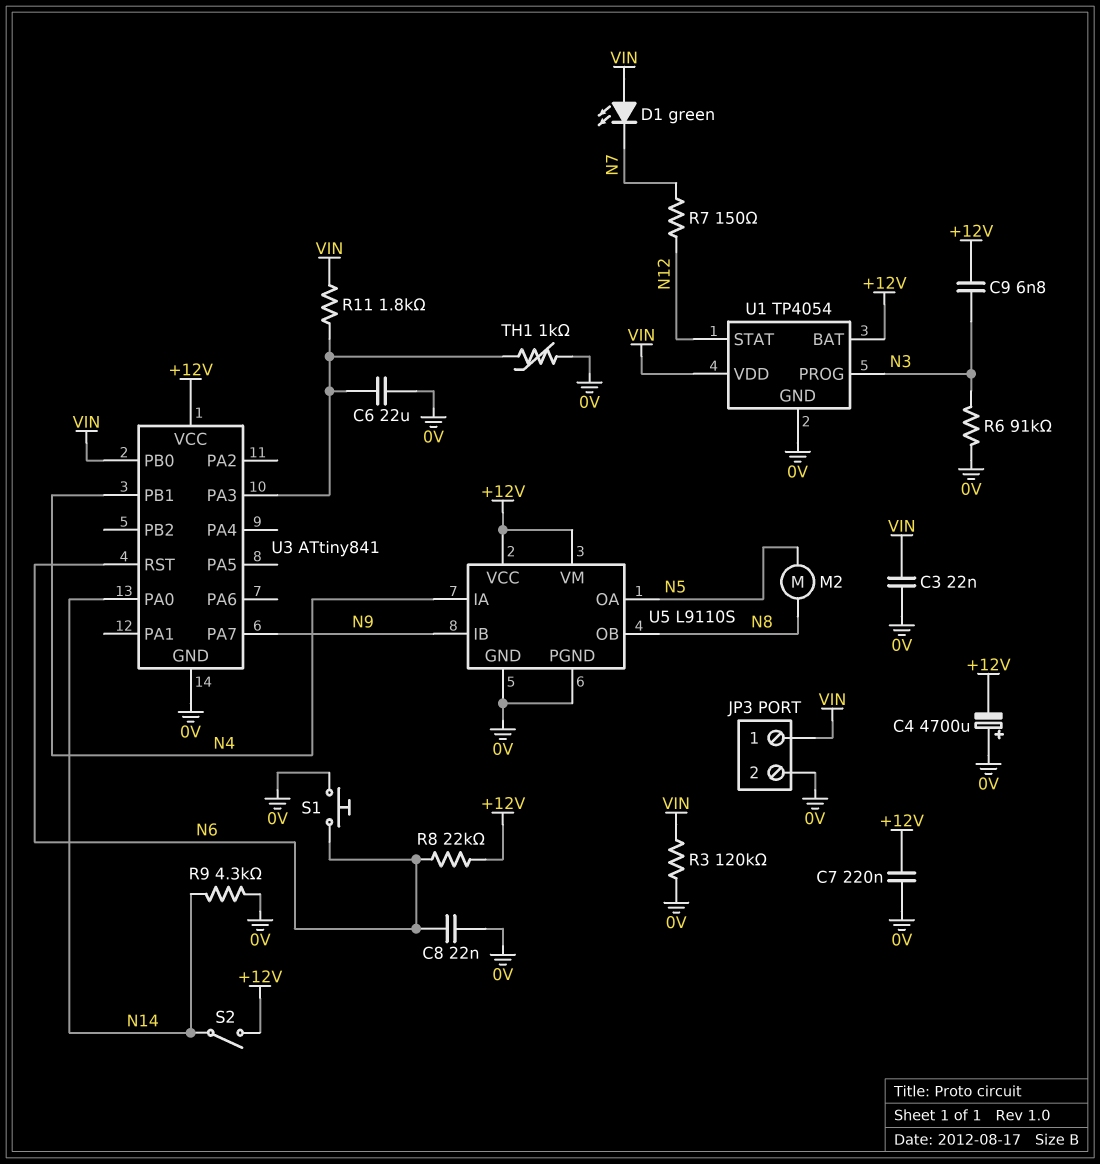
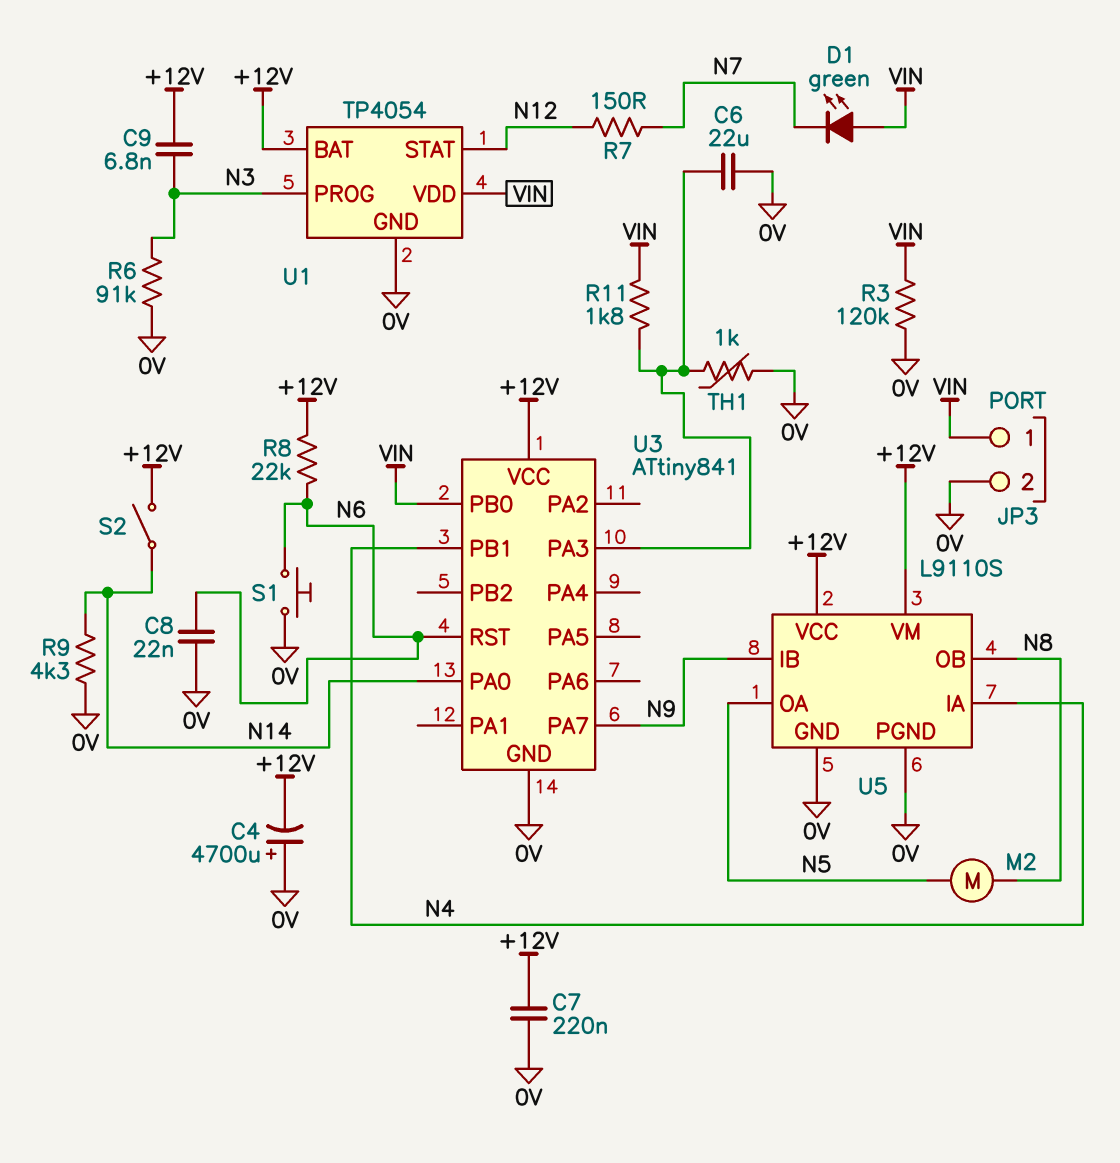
C3: 22nF (0V, VIN) -> none

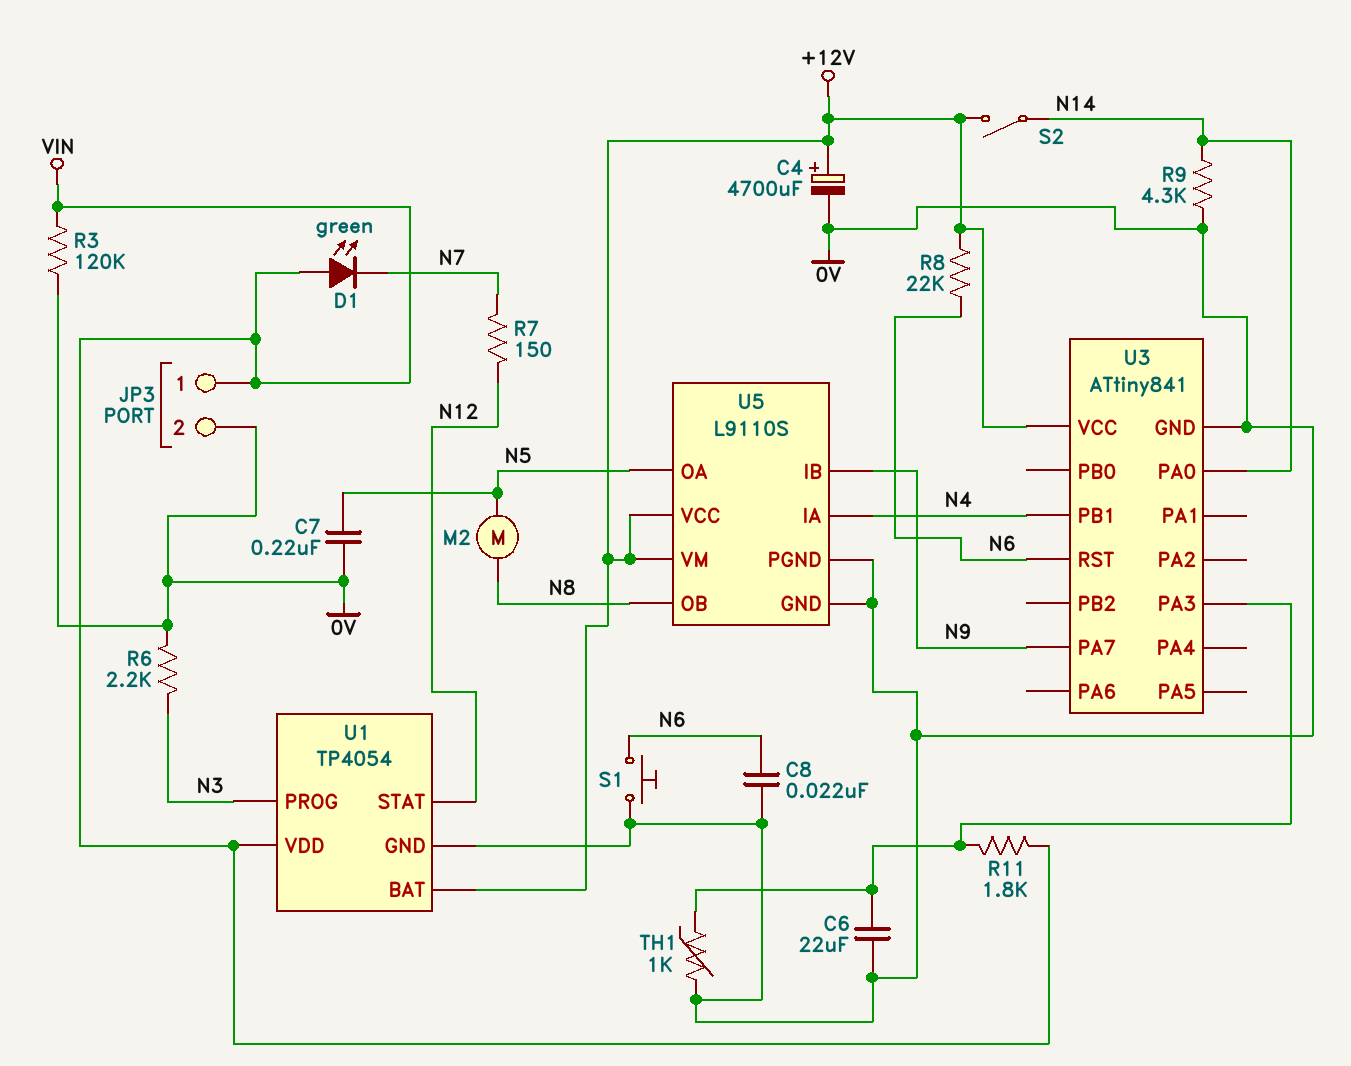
C4: 4700uF (plus 0V, minus +12V) -> 4700uF (plus +12V, minus 0V)
C7: 220nF (+12V, 0V) -> 220nF (0V, N5)
C9: 6.8nF (+12V, N3) -> none
R6: 91k (0V, N3) -> 2.2k (0V, N3)
U3 pin PB0: VIN -> none

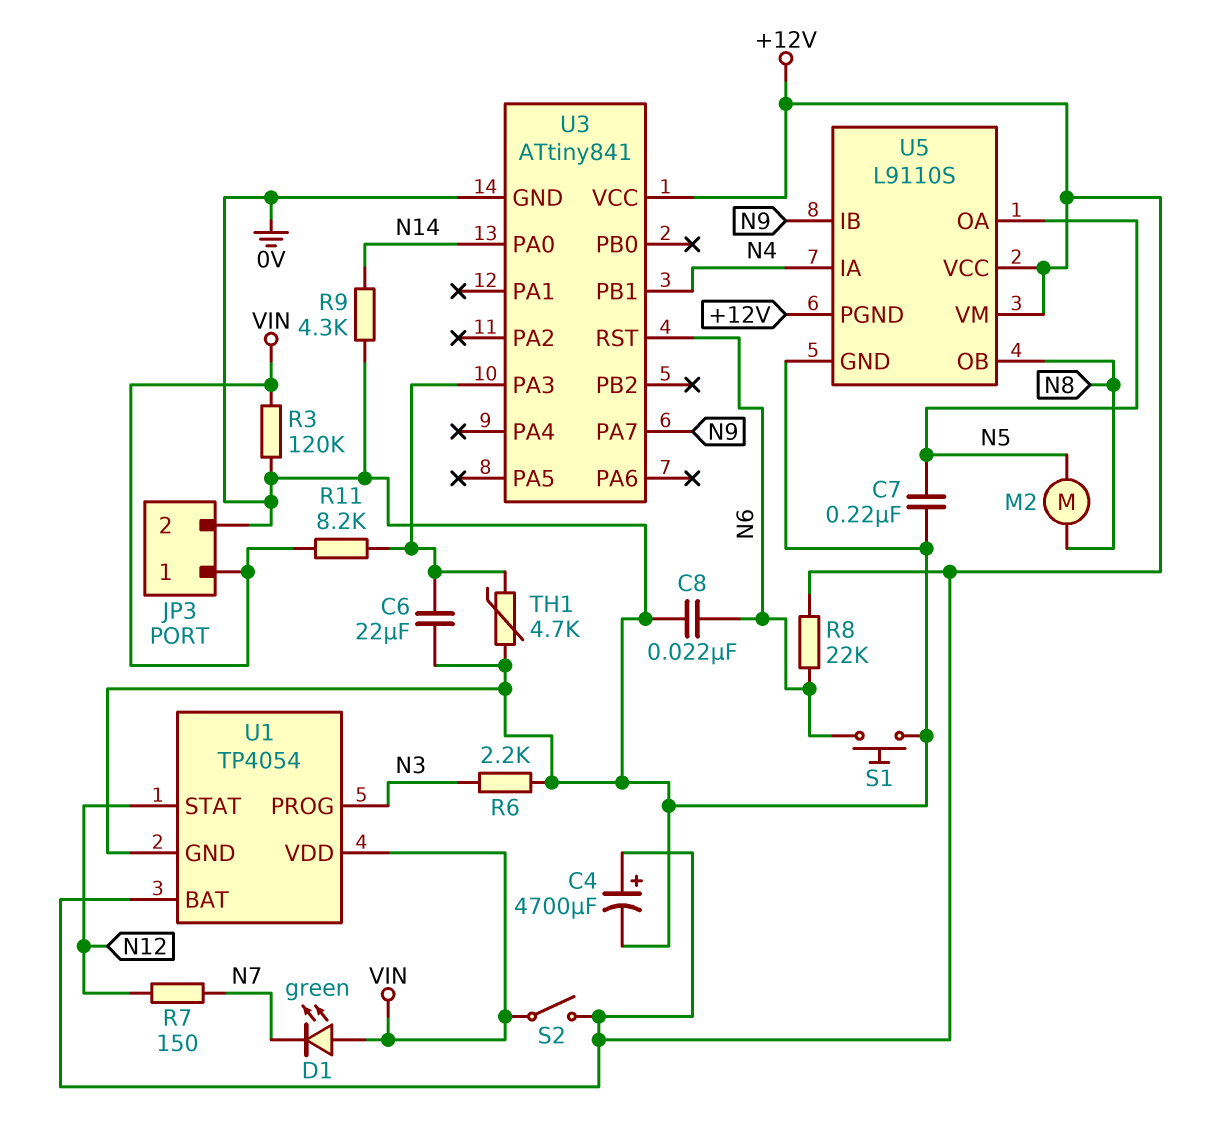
R11: 1.8k (U3/PA3, VIN) -> 8.2k (U3/PA3, VIN)
S2: switch (+12V, N14) -> switch (+12V, VIN)
TH1: 1k (0V, U3/PA3) -> 4.7k (0V, U3/PA3)
U5 pin PGND: 0V -> +12V

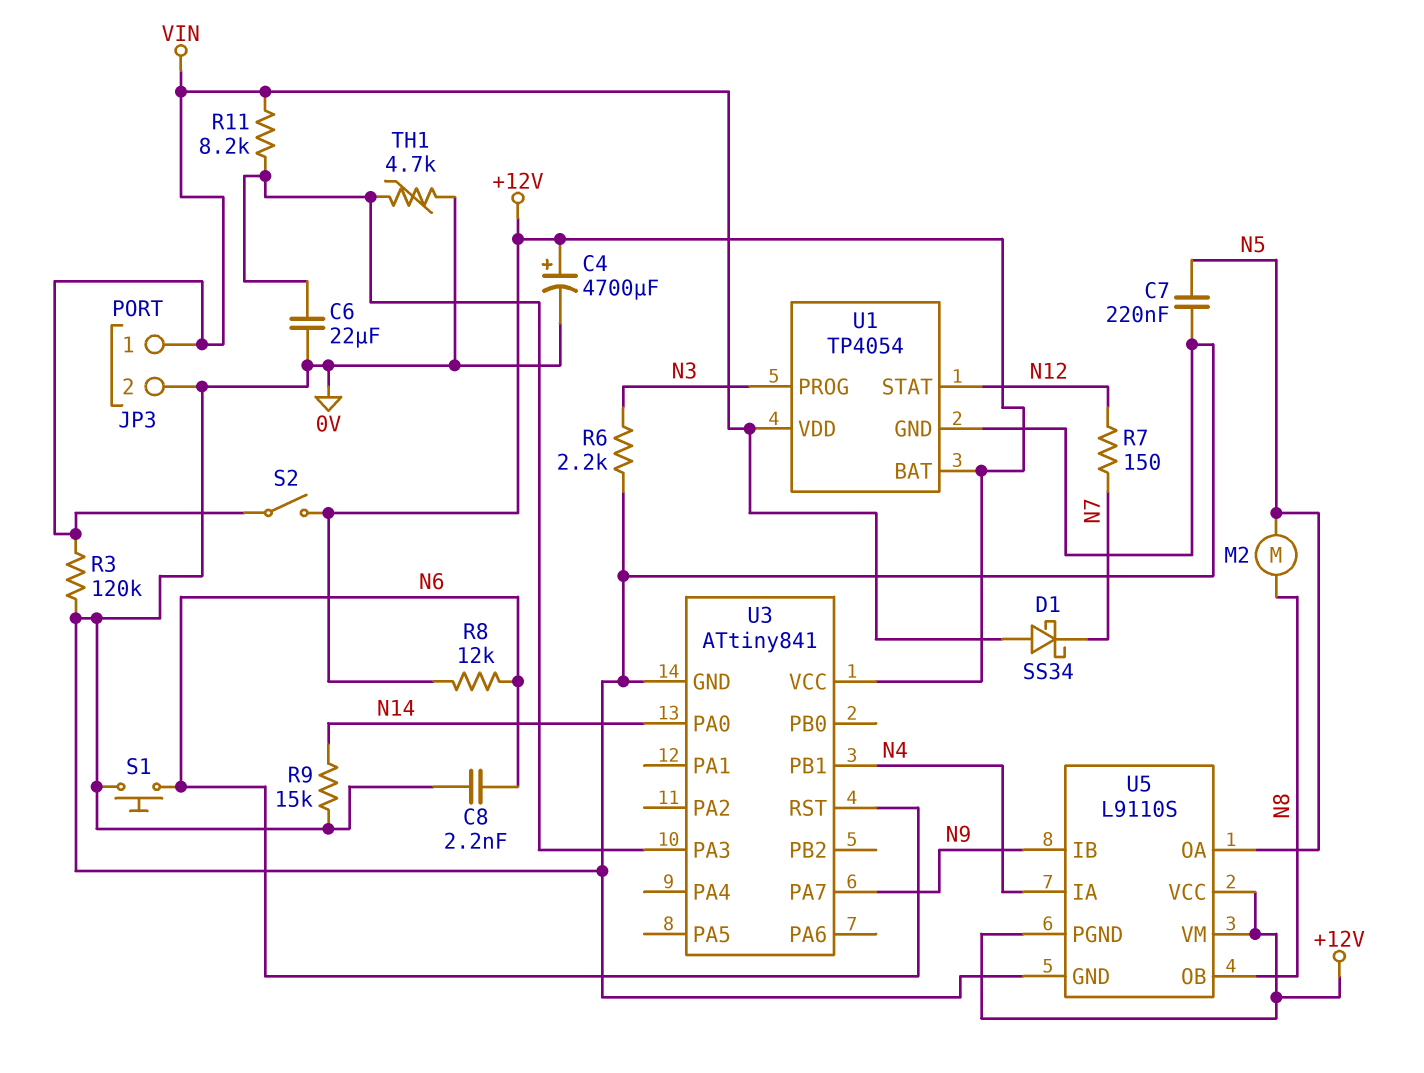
C8: 22nF (0V, N6) -> 2.2nF (0V, N6)
D1: LED green (A VIN, K N7) -> schottky SS34 (A VIN, K N7)
R8: 22k (+12V, N6) -> 12k (+12V, N6)
R9: 4.3k (0V, N14) -> 15k (0V, N14)

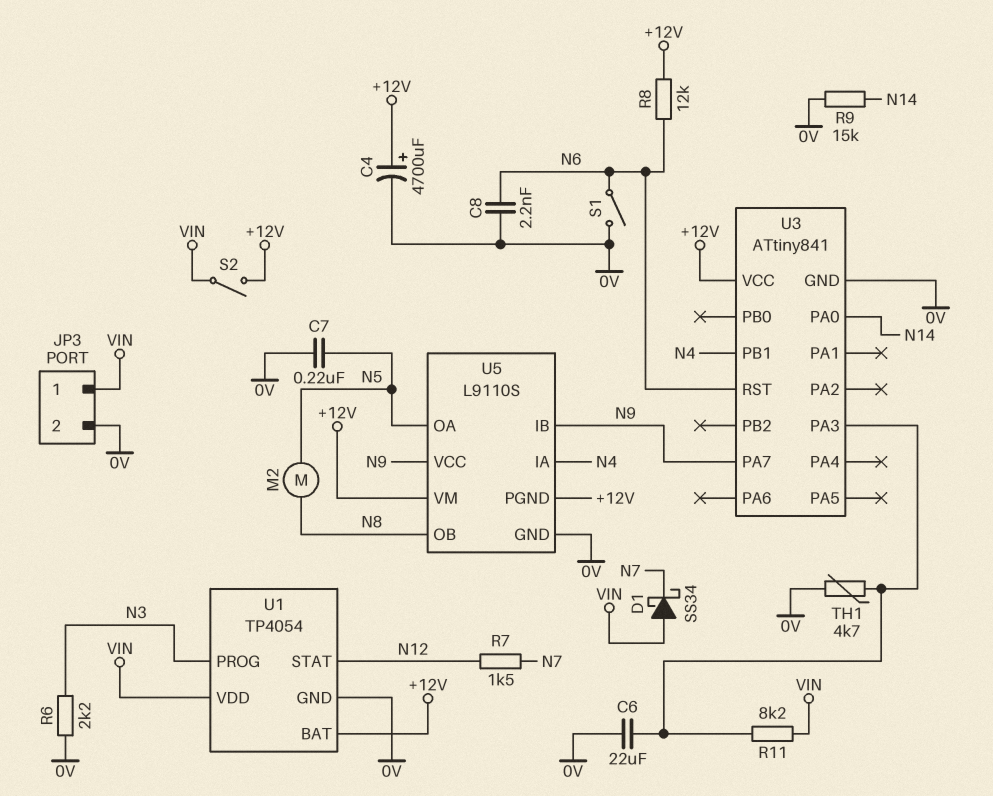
R3: 120k (0V, VIN) -> none
R7: 150 (N7, N12) -> 1.5k (N7, N12)
S1: button (0V, N6) -> switch (0V, N6)
U5 pin VCC: +12V -> N9

